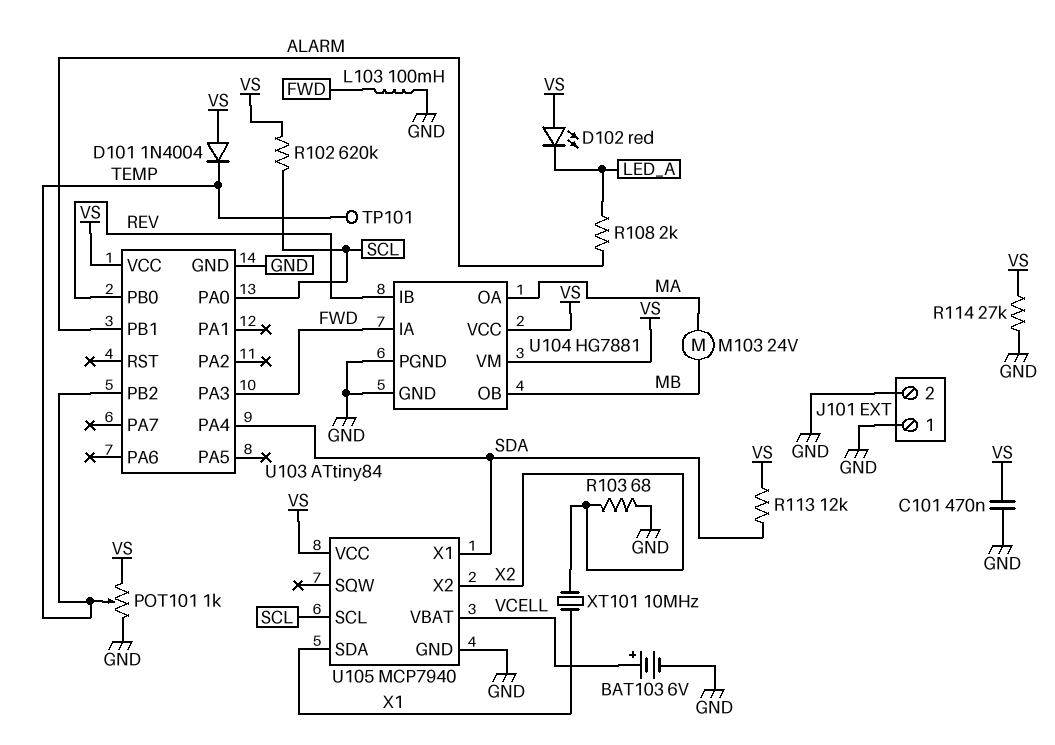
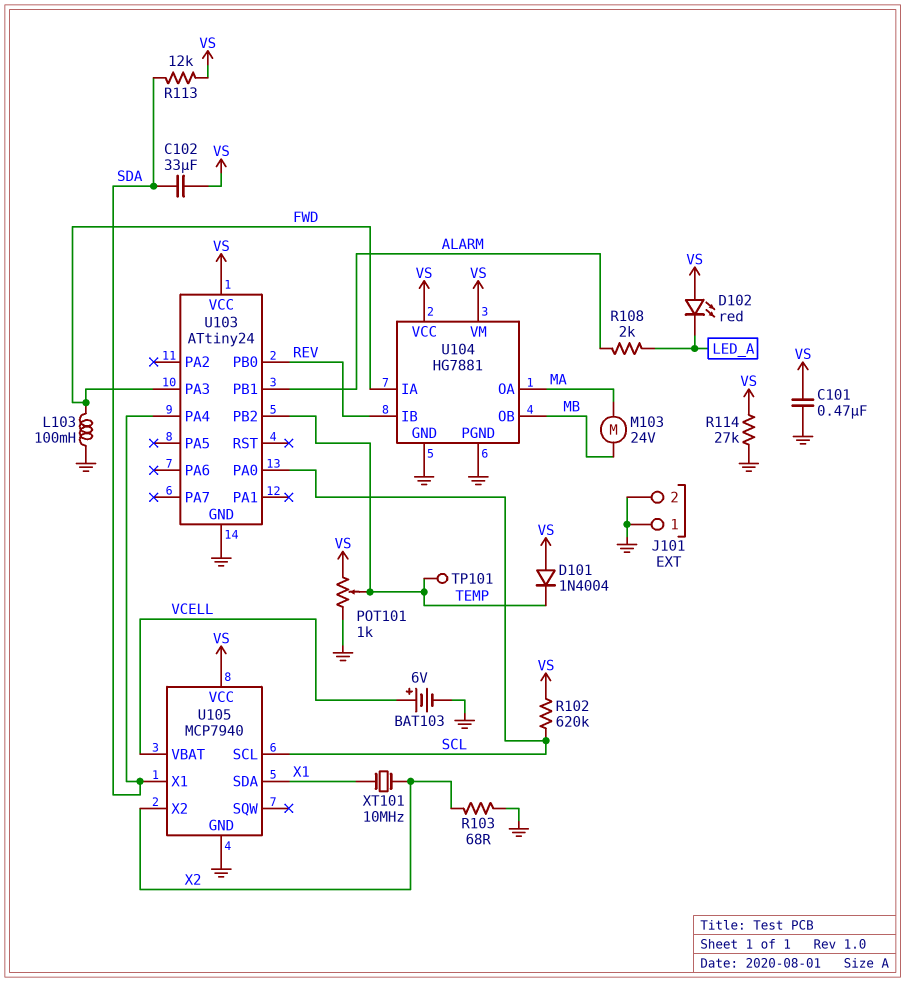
C102: none -> 33uF (SDA, VS)
U103: ATtiny84 -> ATtiny24

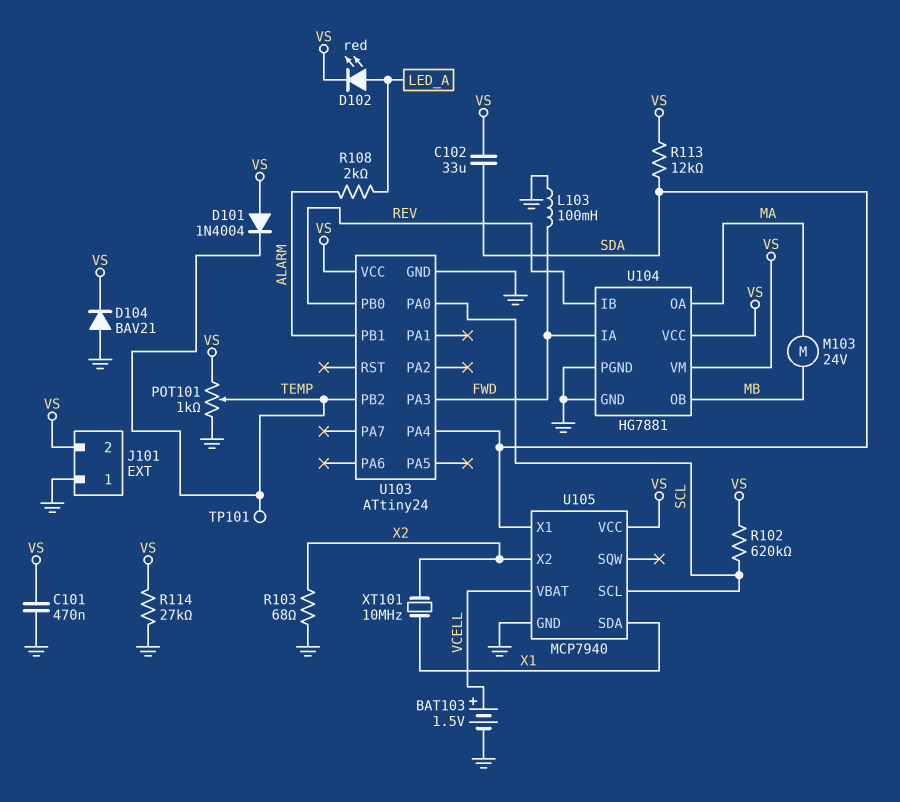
BAT103: 6V (plus VCELL, minus GND) -> 1.5V (plus VCELL, minus GND)
D102: LED red (A VS, K LED_A) -> LED red (A LED_A, K VS)
D104: none -> diode BAV21 (A GND, K VS)
J101 pin 2: GND -> VS

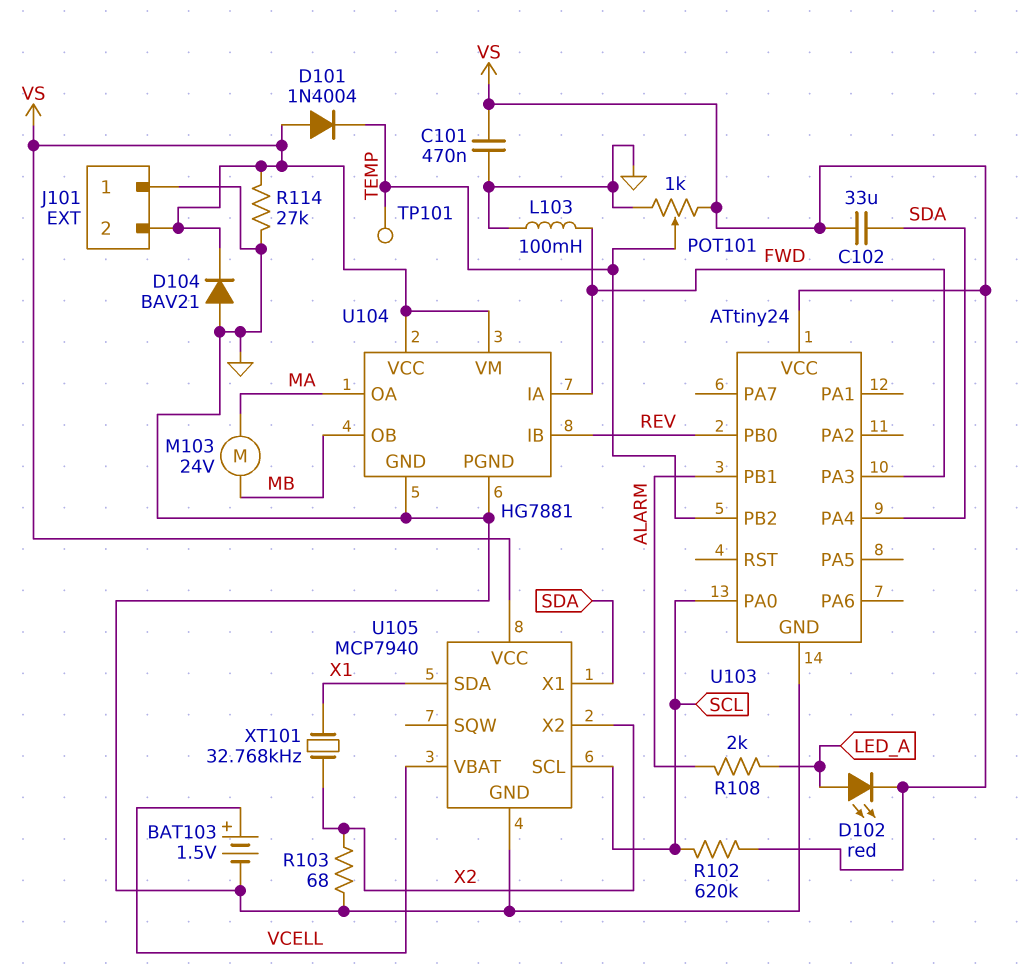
R113: 12k (SDA, VS) -> none
XT101: 10MHz (X1, X2) -> 32.768kHz (X1, X2)

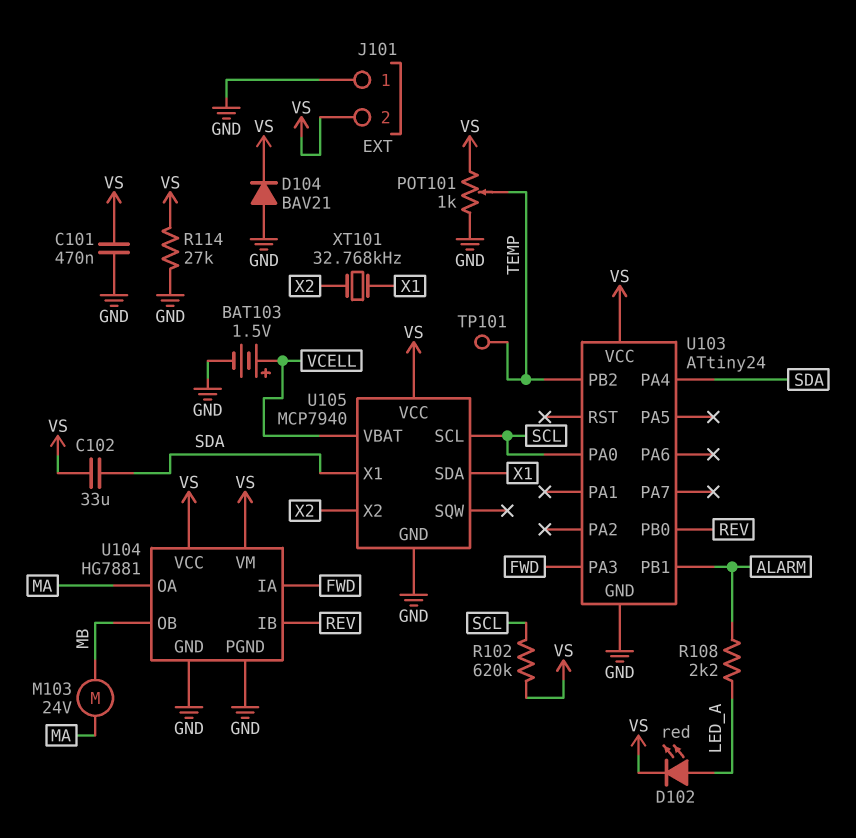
D101: diode 1N4004 (A VS, K TEMP) -> none
L103: 100mH (FWD, GND) -> none
R103: 68 (GND, X2) -> none
R108: 2k (ALARM, LED_A) -> 2.2k (ALARM, LED_A)

